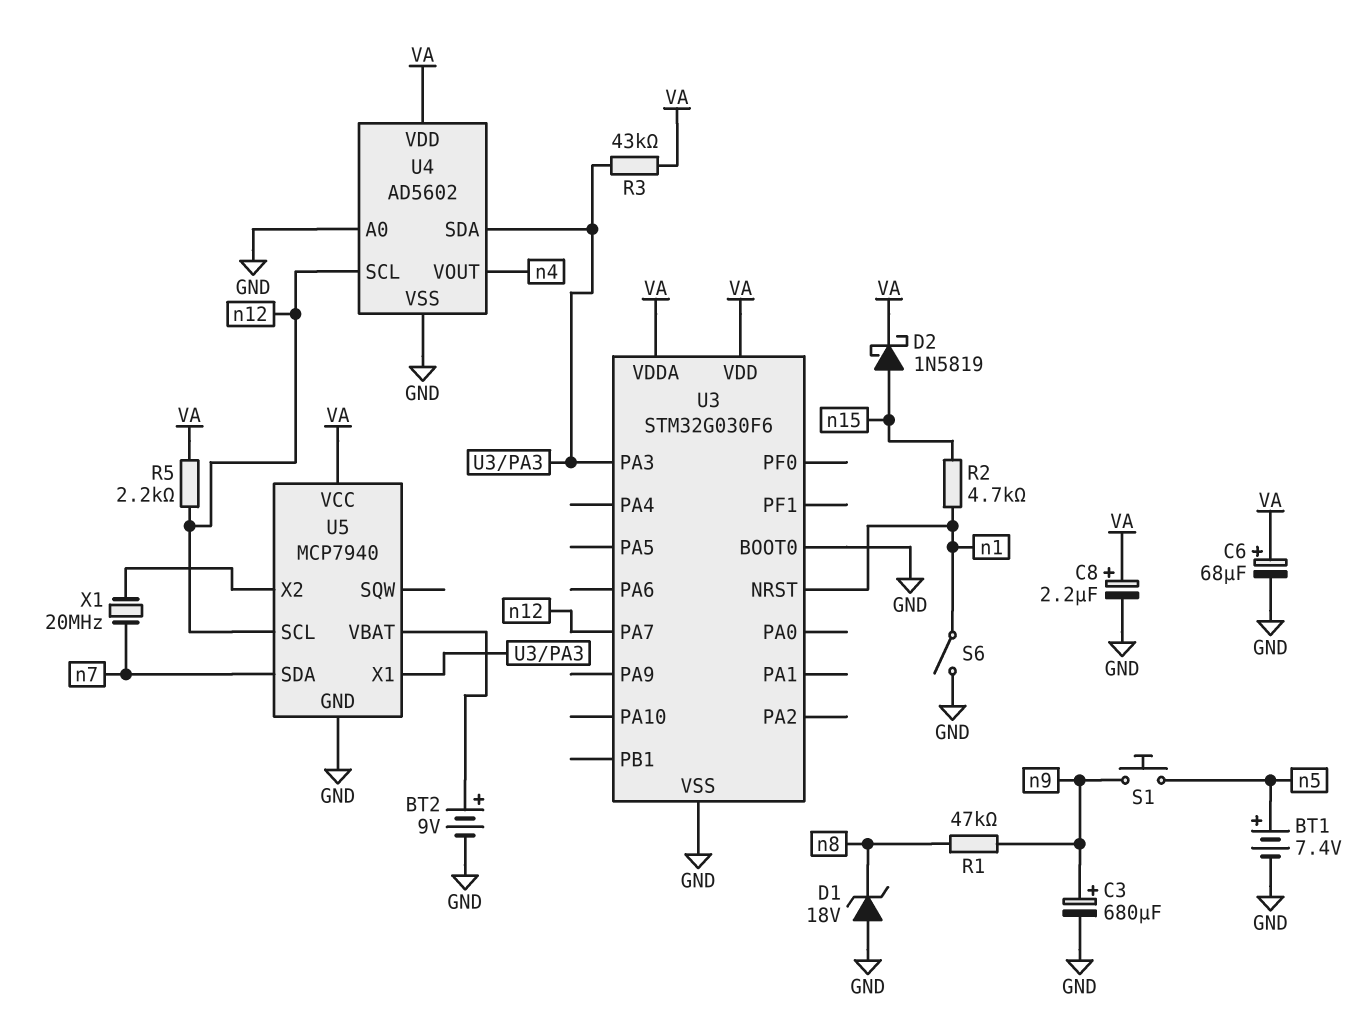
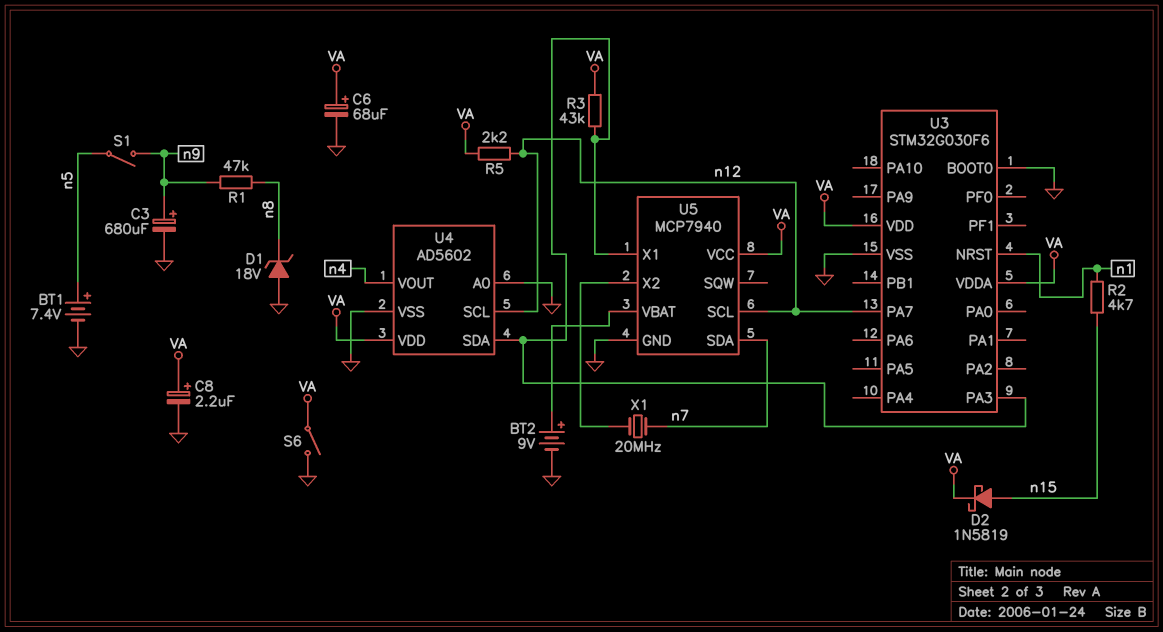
S1: button (n5, n9) -> switch (n5, n9)
S6: switch (GND, n1) -> switch (GND, VA)

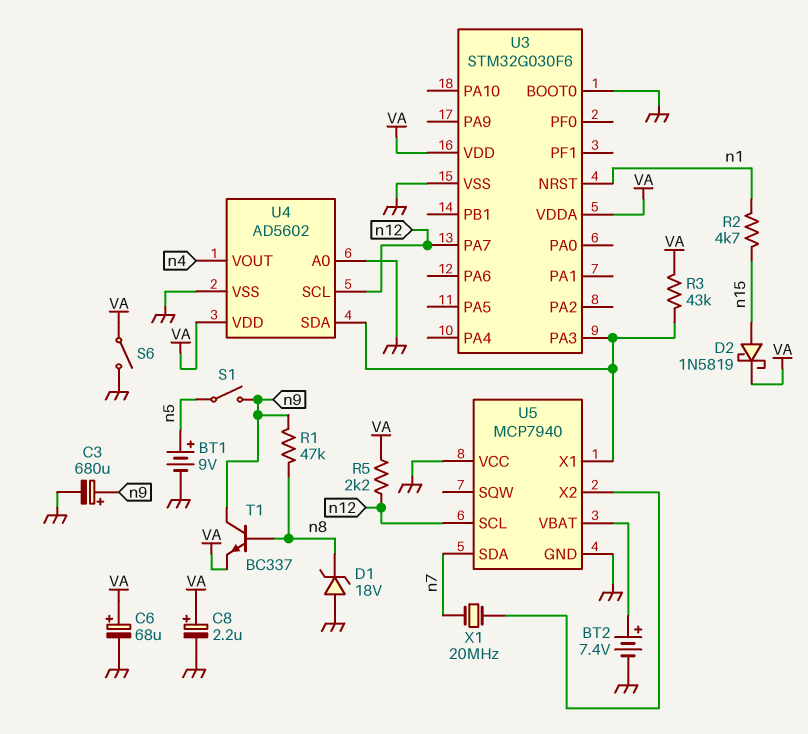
BT1: 7.4V (plus n5, minus GND) -> 9V (plus n5, minus GND)
BT2: 9V (plus U5/VBAT, minus GND) -> 7.4V (plus U5/VBAT, minus GND)
T1: none -> NPN BC337 (B n8, C n9, E VA)
U5 pin VCC: VA -> GND

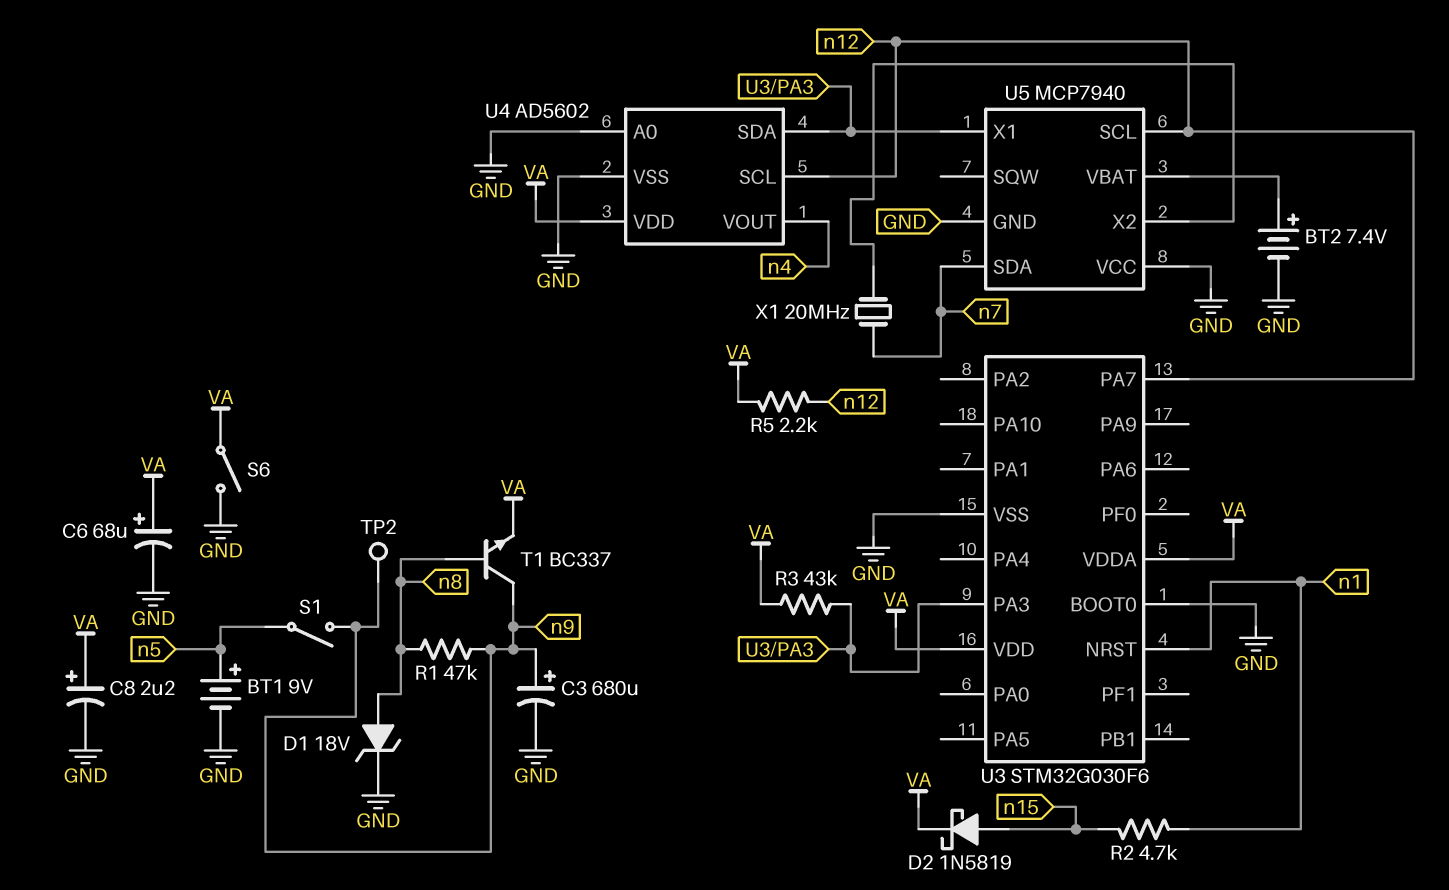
D1: zener 18V (A GND, K n8) -> zener 18V (A n8, K GND)
TP2: none -> test point (n9)

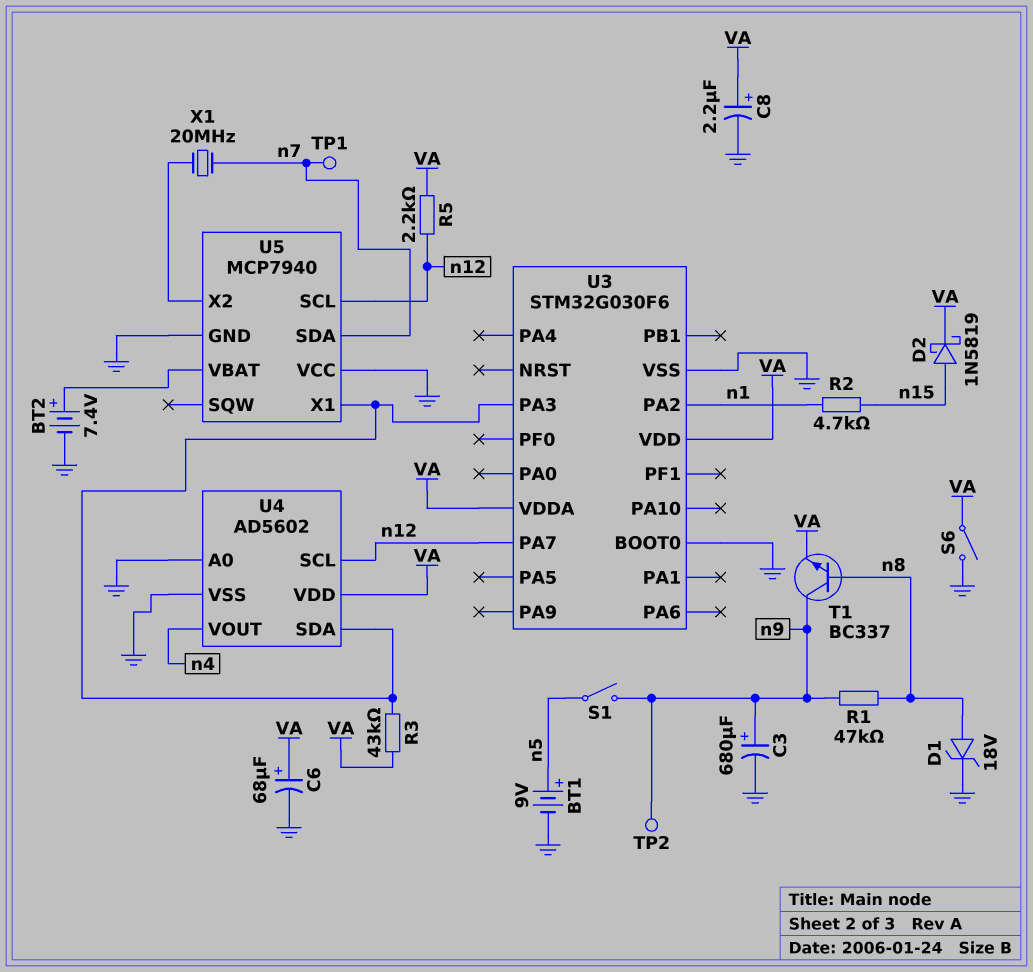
TP1: none -> test point (n7)
U3 pin NRST: n1 -> none
U3 pin PA2: none -> n1

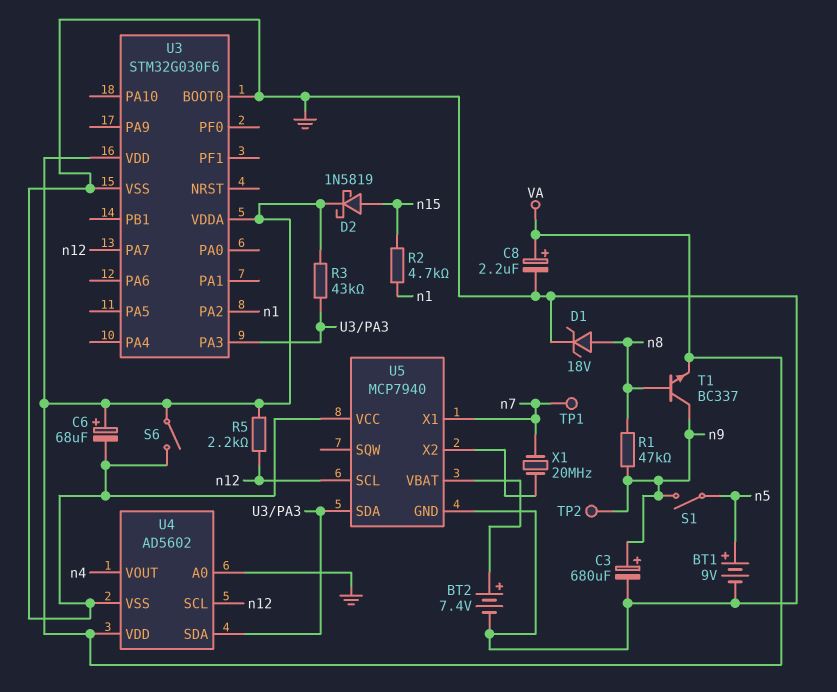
U5 pin SDA: n7 -> U3/PA3
U5 pin X1: U3/PA3 -> n7

